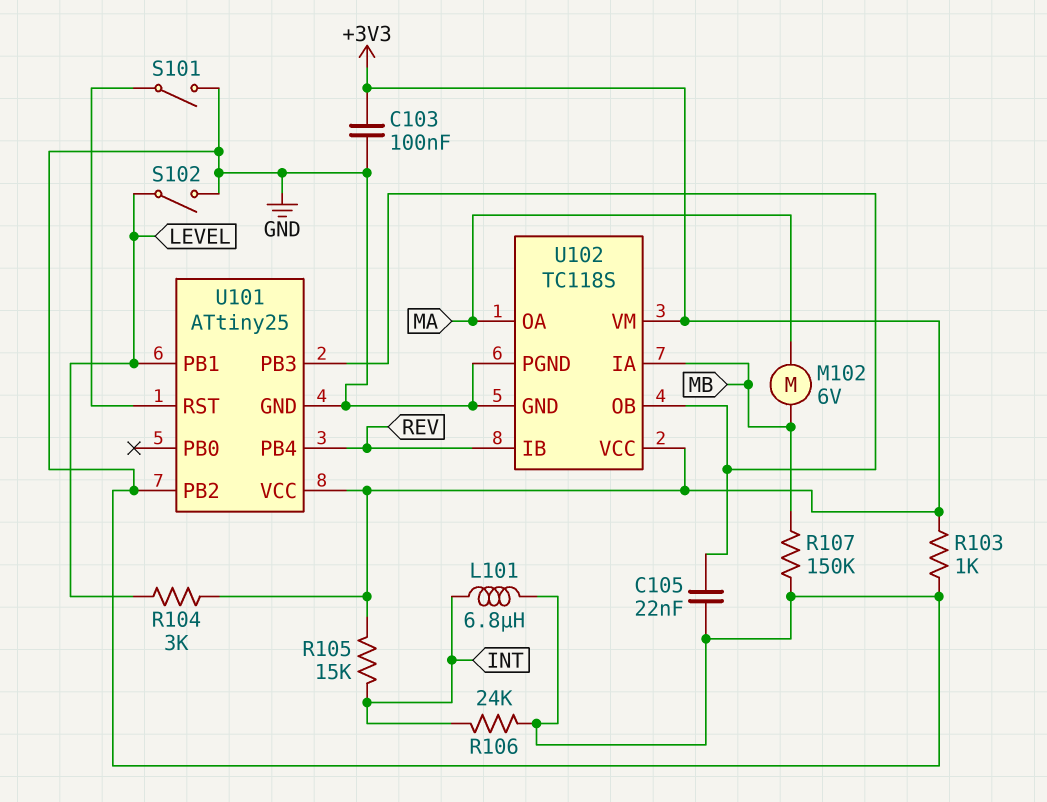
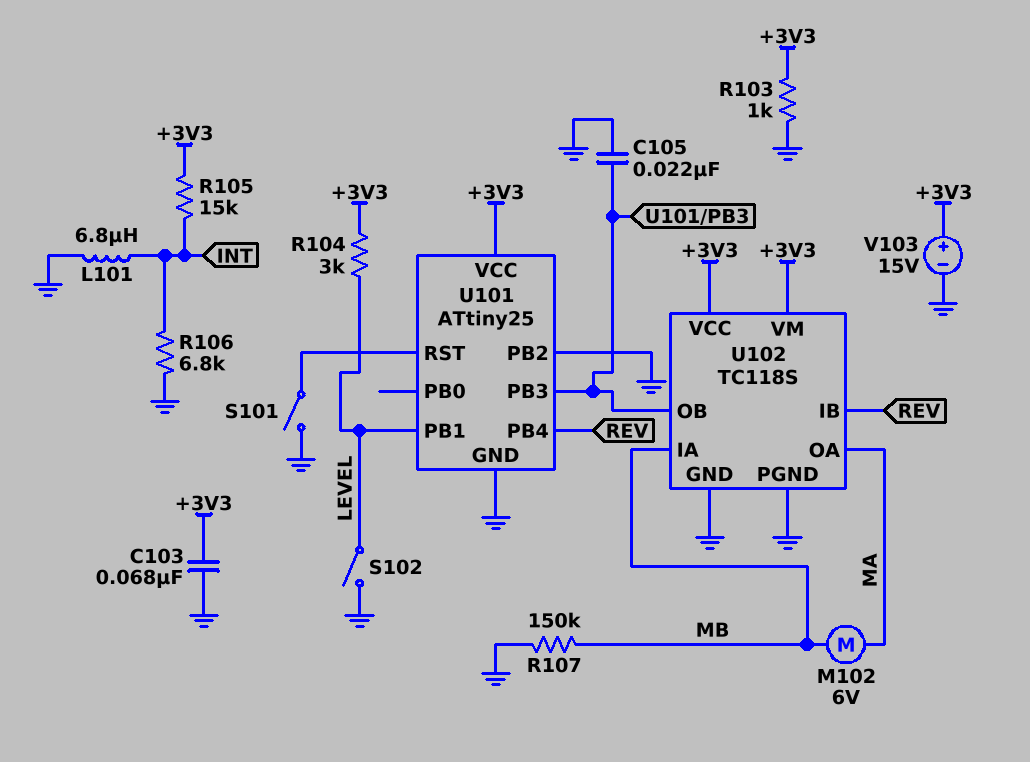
C103: 100nF (+3V3, GND) -> 68nF (+3V3, GND)
R106: 24k (GND, INT) -> 6.8k (GND, INT)
V103: none -> 15V (plus +3V3, minus GND)

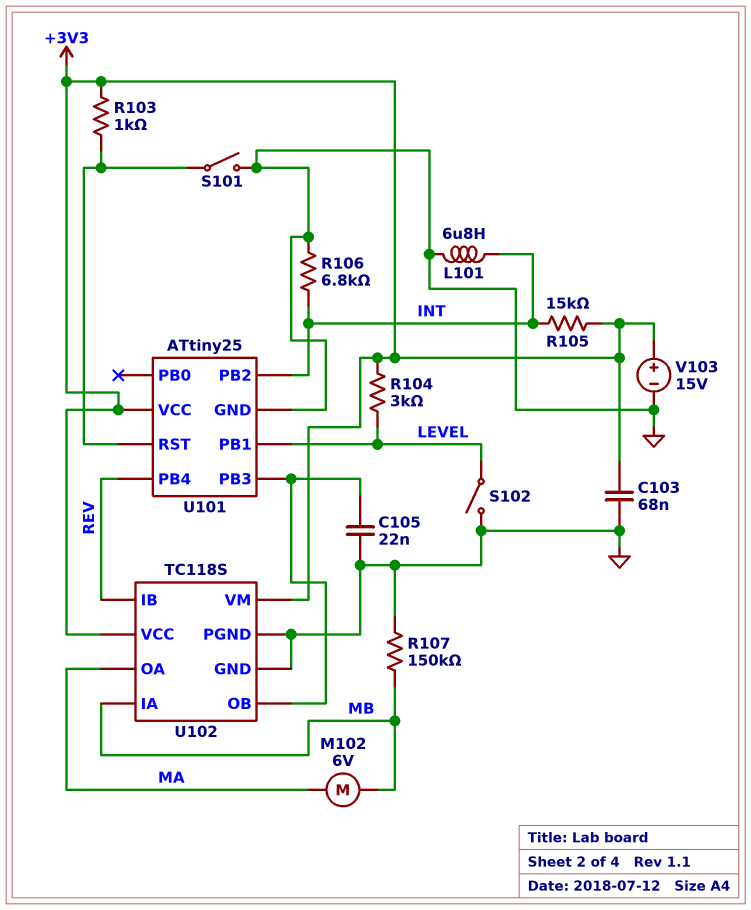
R103: 1k (+3V3, GND) -> 1k (+3V3, U101/RST)
U101 pin PB2: GND -> INT

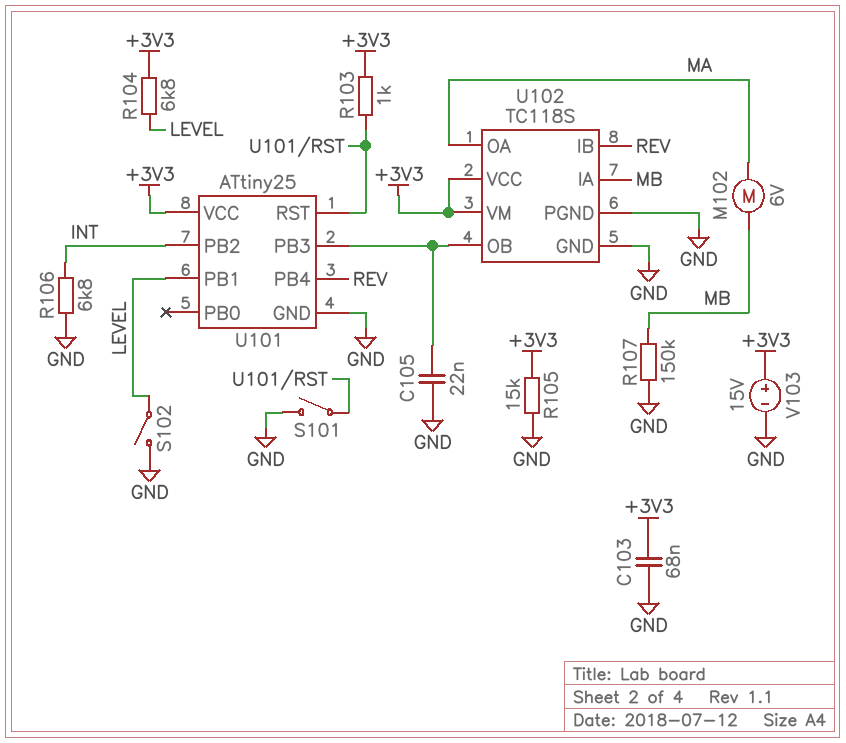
L101: 6.8uH (GND, INT) -> none
R104: 3k (+3V3, LEVEL) -> 6.8k (+3V3, LEVEL)
R105: 15k (+3V3, INT) -> 15k (+3V3, GND)

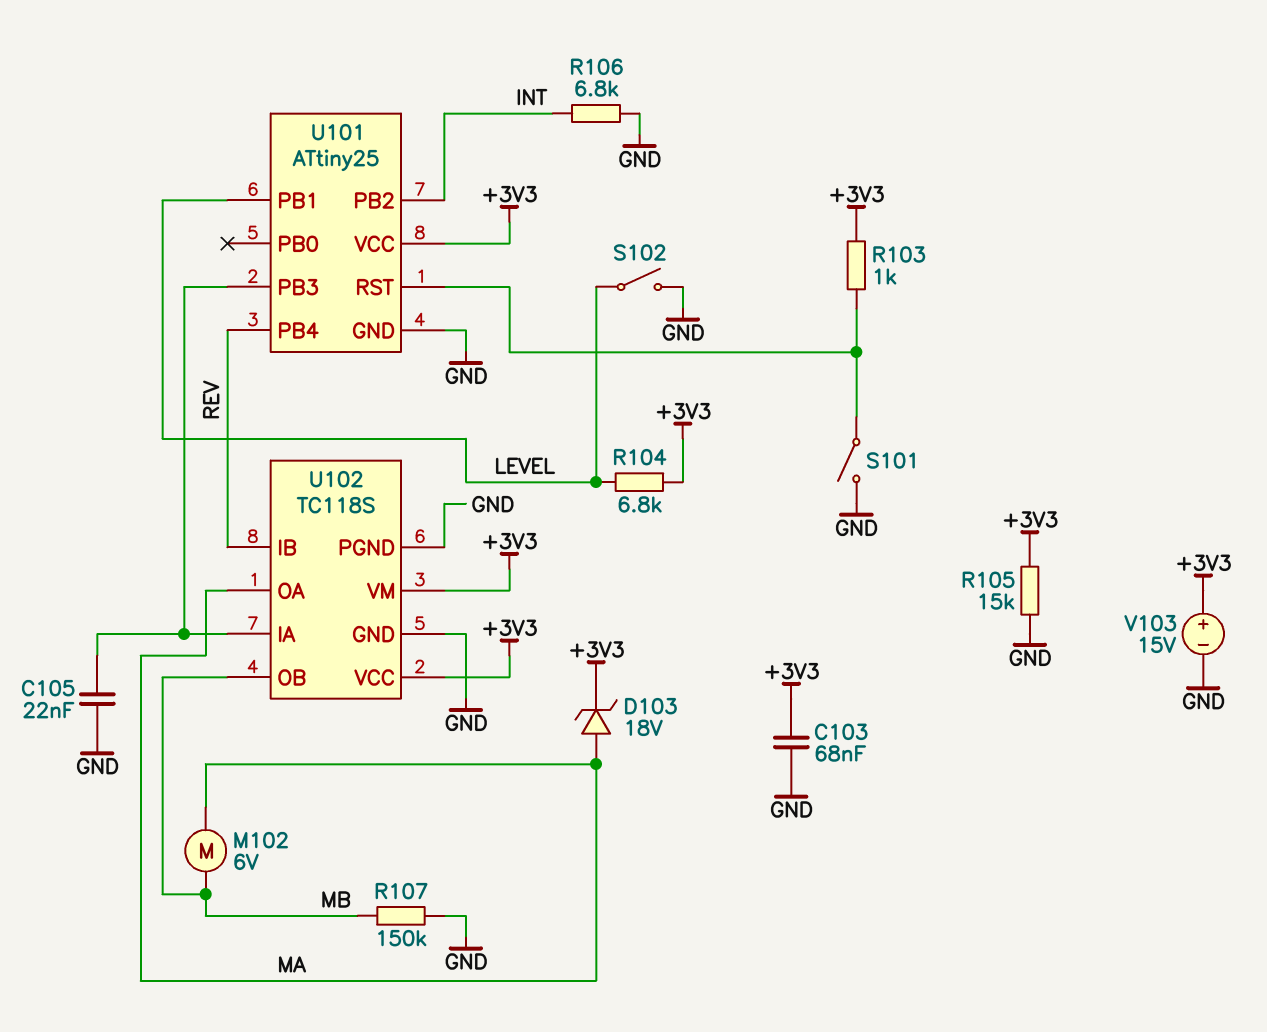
D103: none -> zener 18V (A MA, K +3V3)
U102 pin IA: MB -> U101/PB3
U102 pin OB: U101/PB3 -> MB

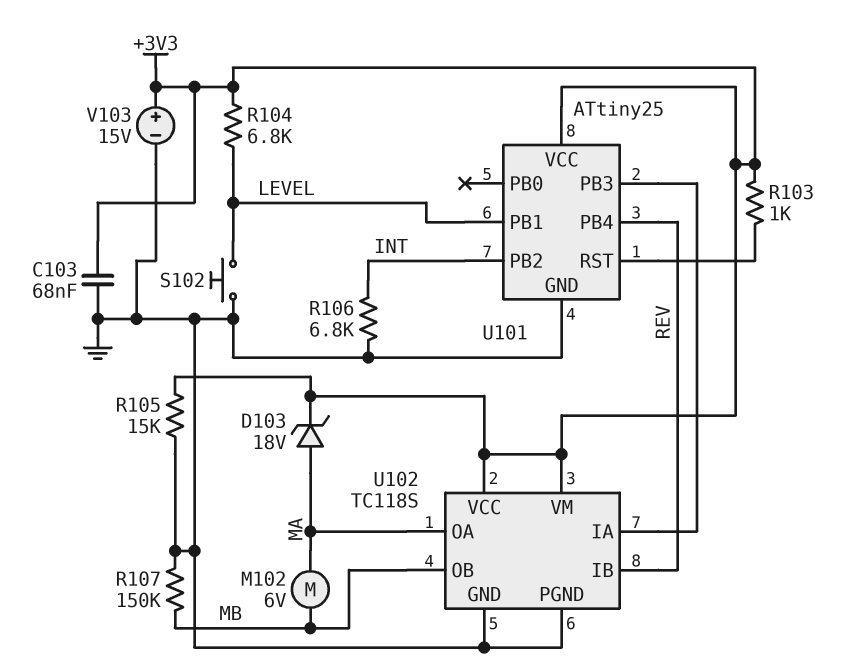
C105: 22nF (GND, U101/PB3) -> none
S101: switch (GND, U101/RST) -> none
S102: switch (GND, LEVEL) -> button (GND, LEVEL)

